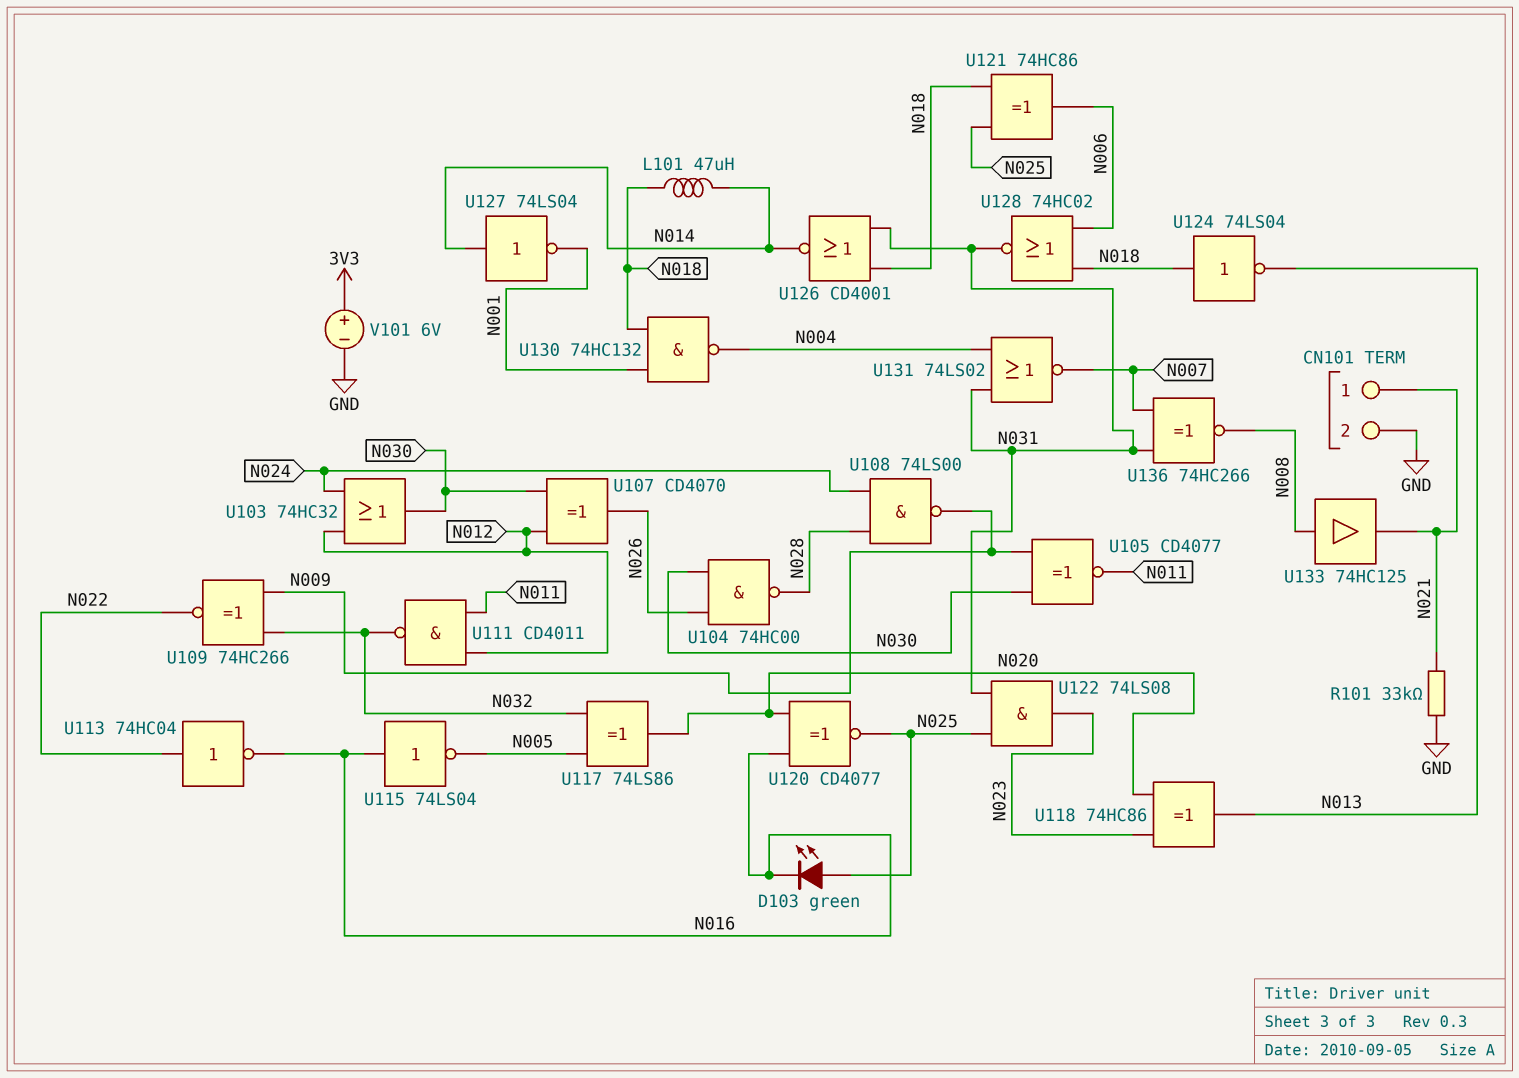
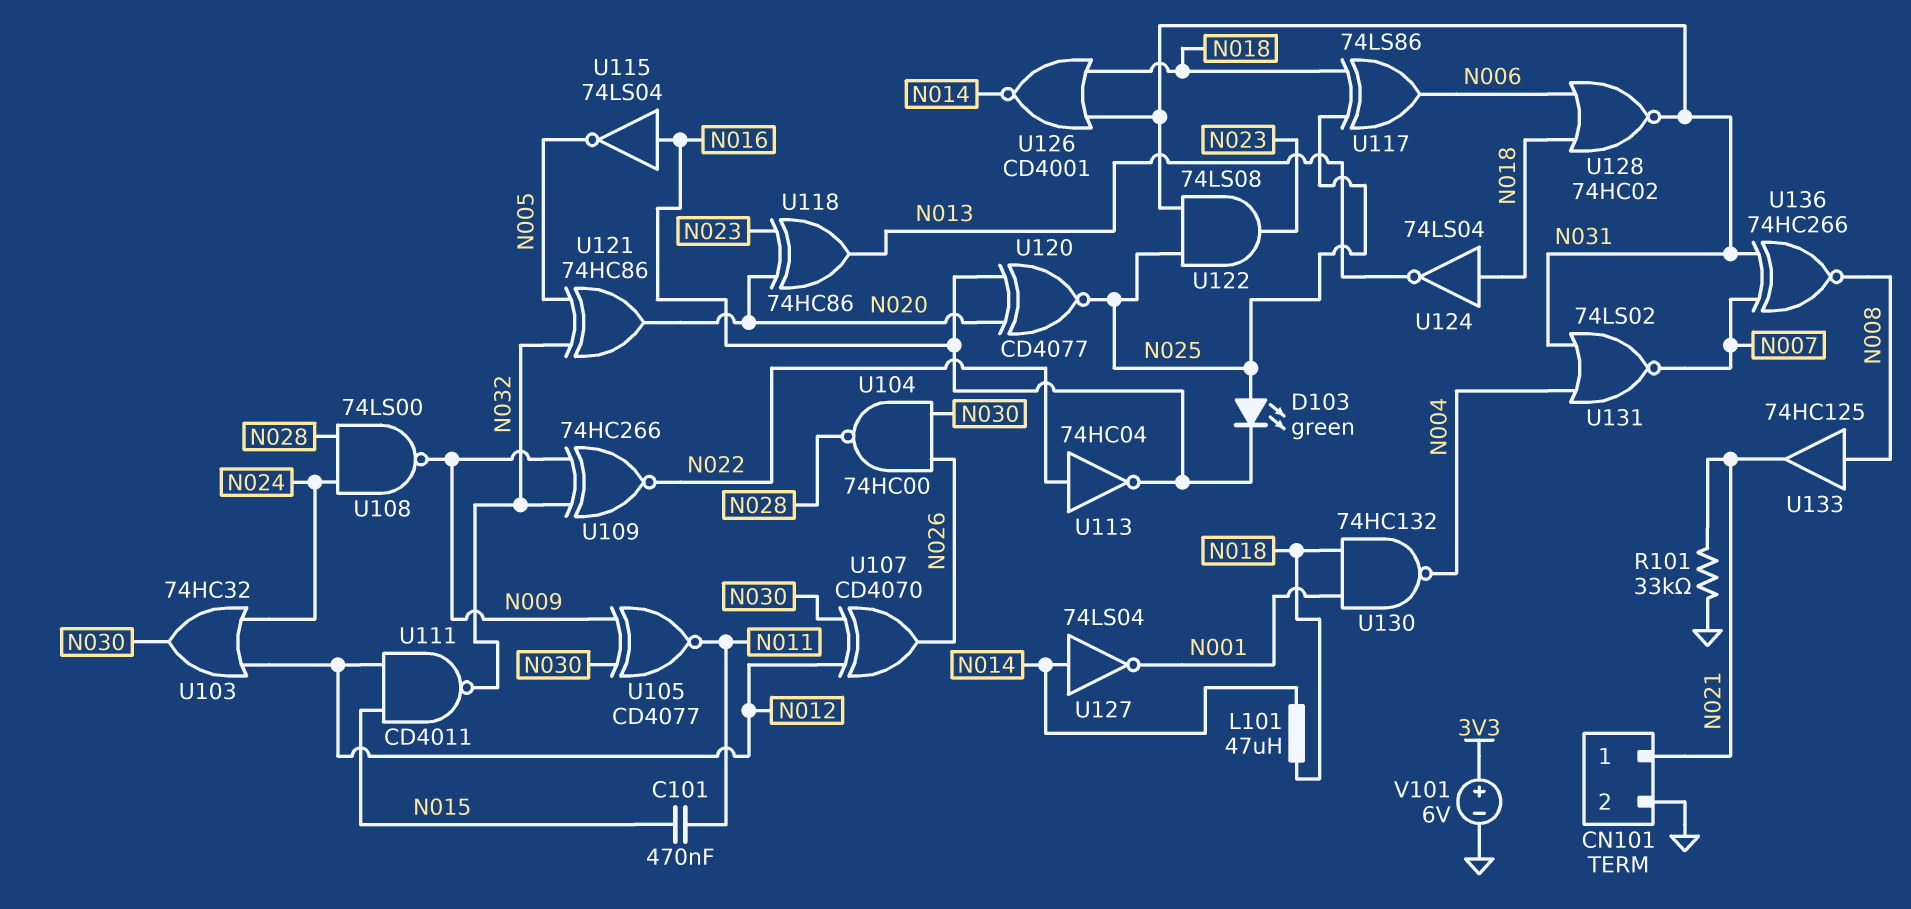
C101: none -> 470nF (N011, N015)
U111: NAND CD4011 (in N011, in N012, out N032) -> NAND CD4011 (in N012, in N015, out N032)
U117: XOR 74LS86 (in N005, in N032, out N020) -> XOR 74LS86 (in N018, in N025, out N006)
U121: XOR 74HC86 (in N018, in N025, out N006) -> XOR 74HC86 (in N005, in N032, out N020)

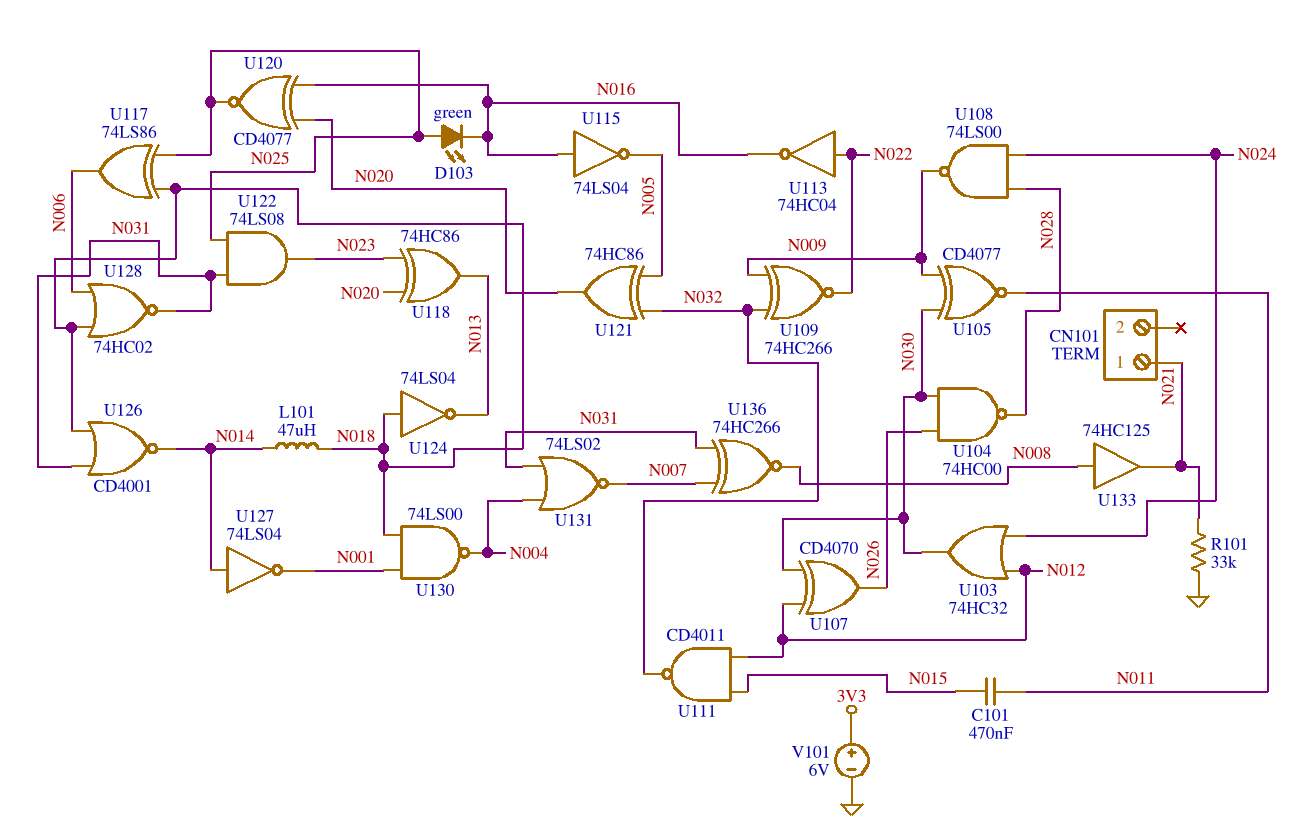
CN101 pin 2: GND -> none
U130: NAND 74HC132 (in N001, in N018, out N004) -> NAND 74LS00 (in N001, in N018, out N004)

